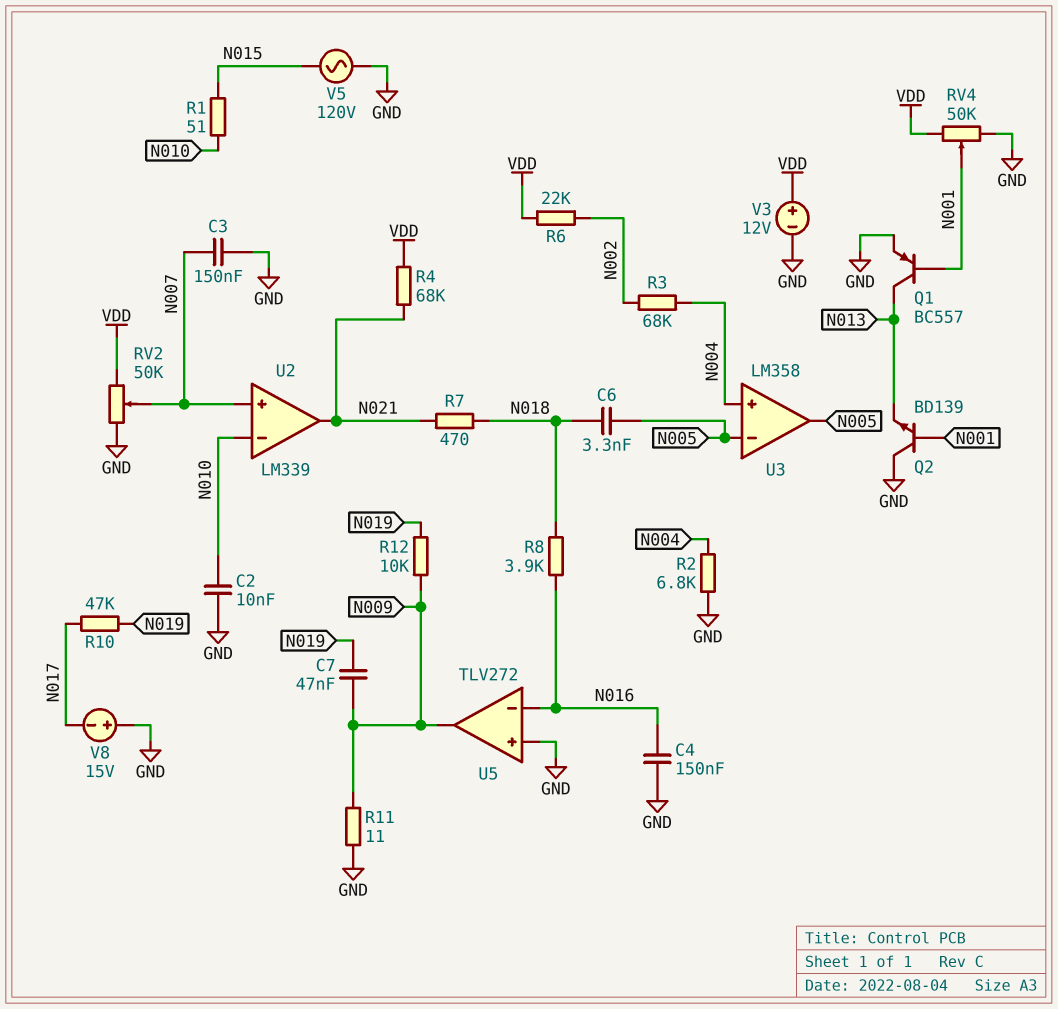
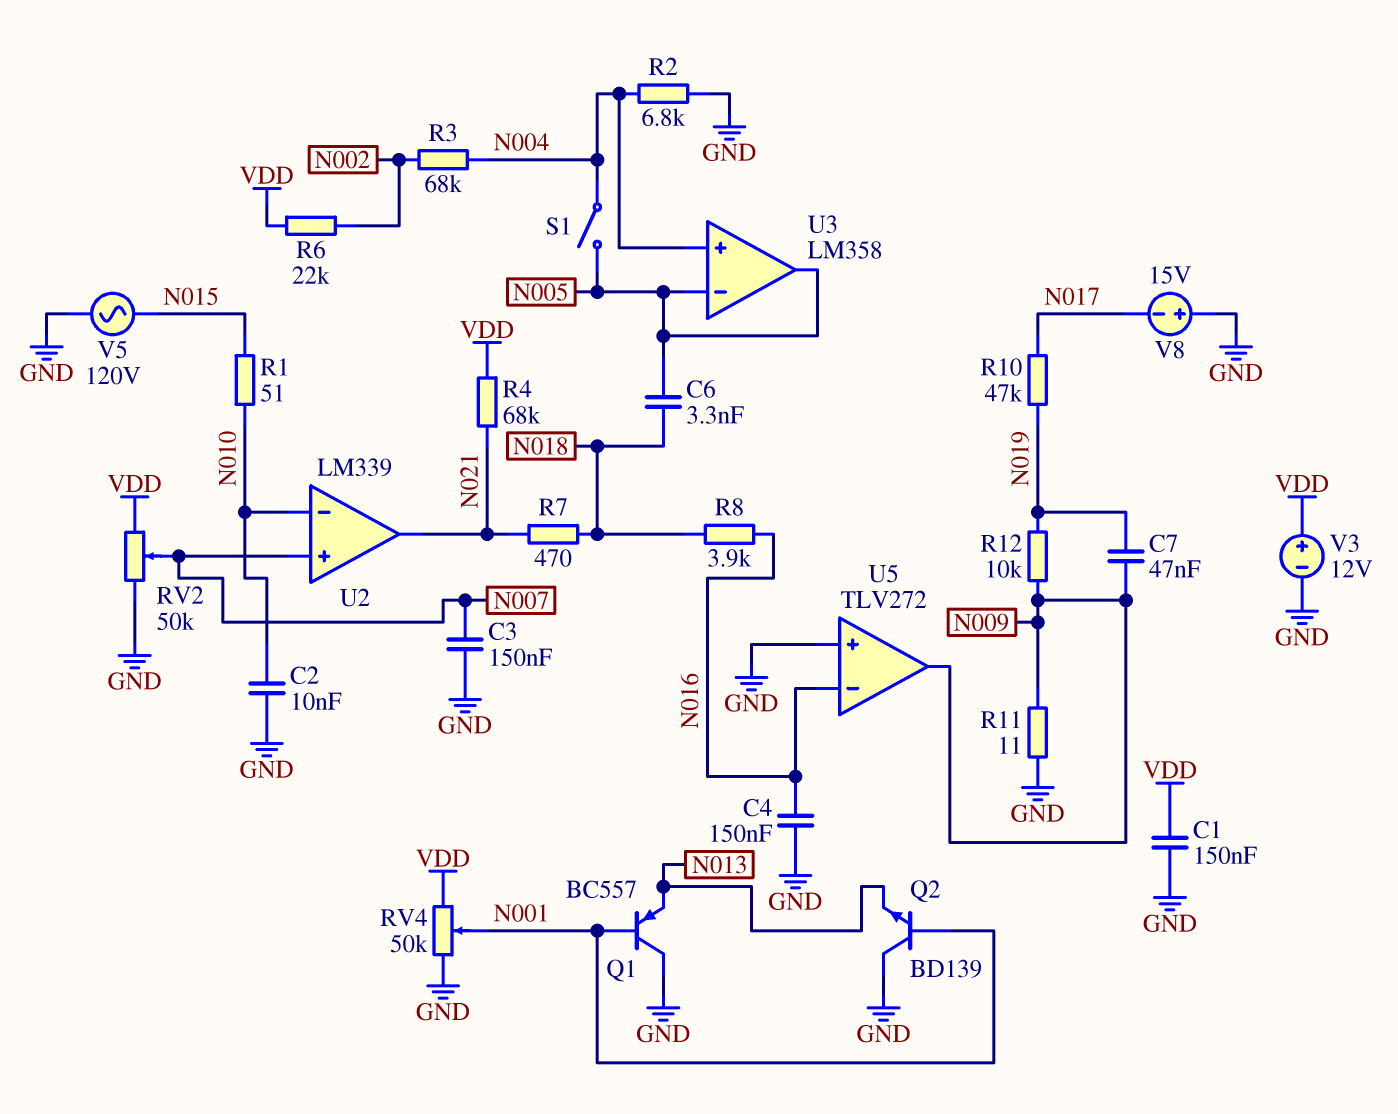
C1: none -> 150nF (GND, VDD)
Q1: PNP BC557 (B N001, C N013, E GND) -> PNP BC557 (B N001, C GND, E N013)
S1: none -> switch (N004, N005)

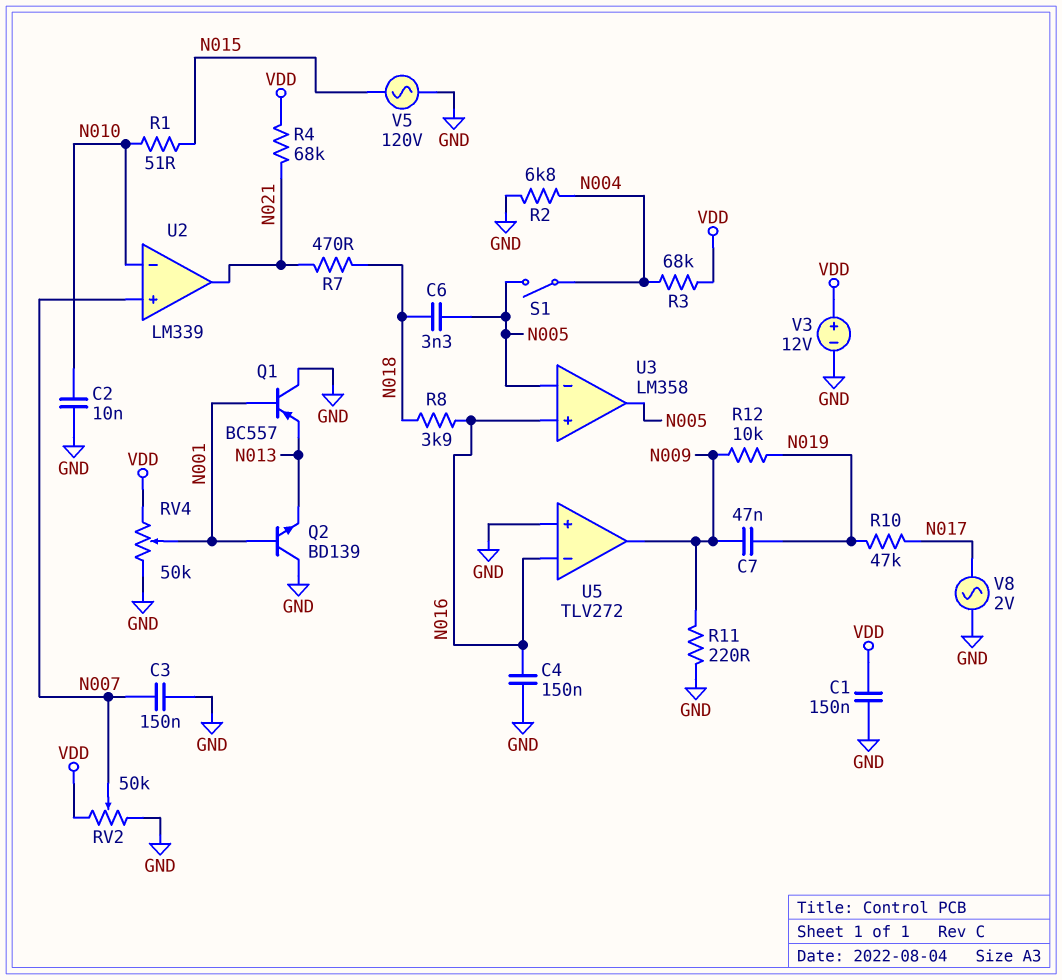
R3: 68k (N002, N004) -> 68k (N004, VDD)
R6: 22k (N002, VDD) -> none
R11: 11 (GND, N009) -> 220 (GND, N009)
U3 pin in+: N004 -> N016
V8: 15V (plus GND, minus N017) -> AC 2V (GND, N017)

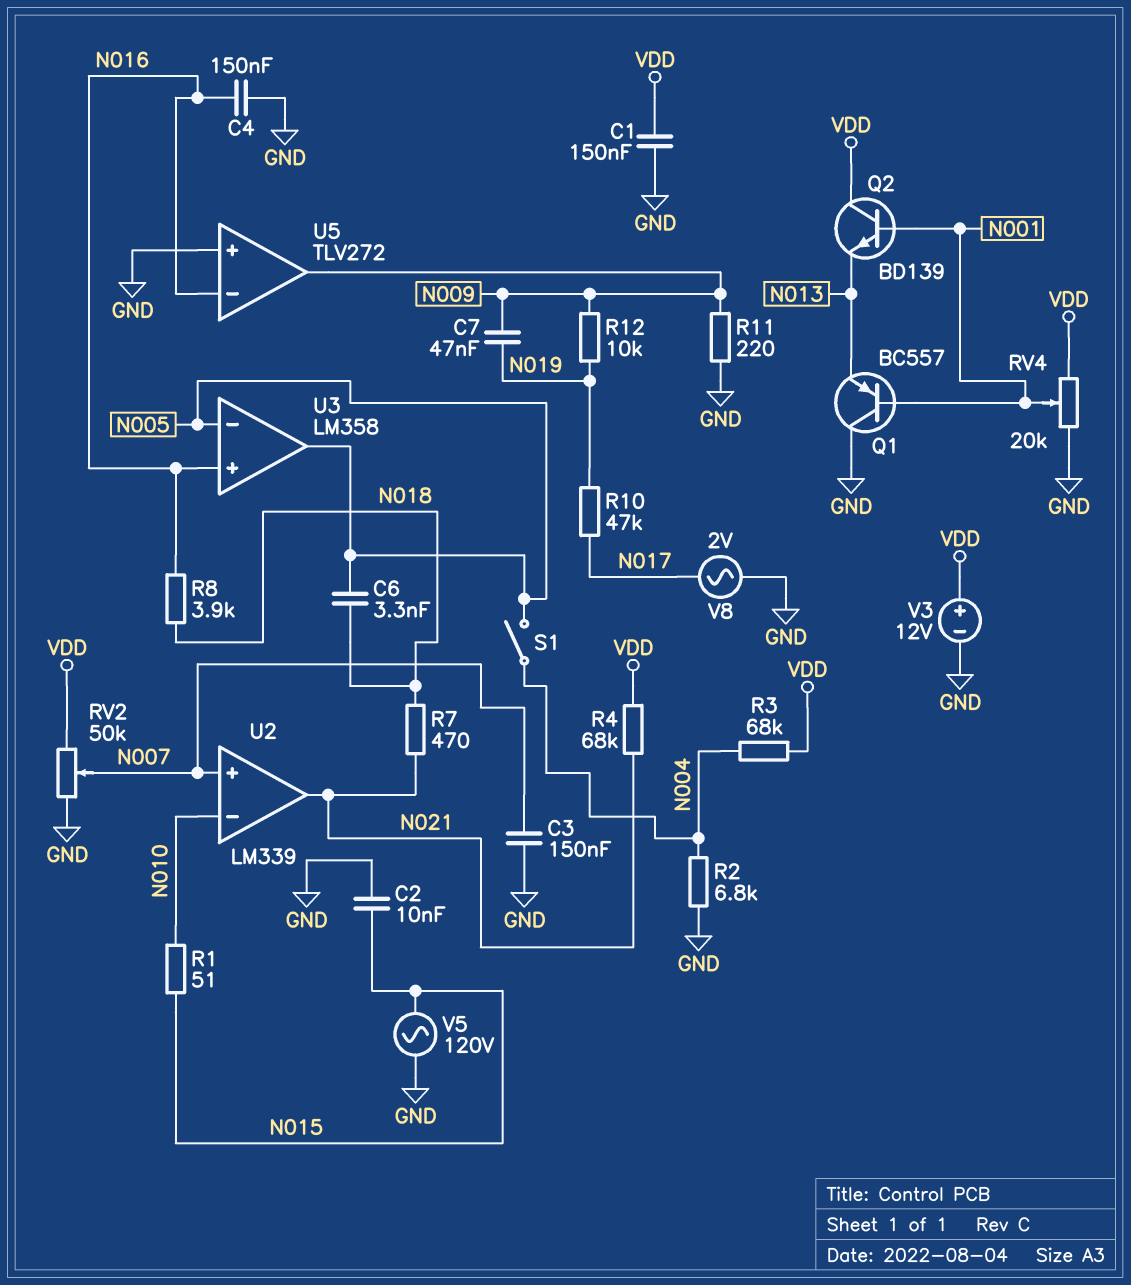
C2: 10nF (GND, N010) -> 10nF (GND, N015)
Q2: NPN BD139 (B N001, C GND, E N013) -> NPN BD139 (B N001, C VDD, E N013)
RV4: 50k (GND, VDD, wiper N001) -> 20k (GND, VDD, wiper N001)

